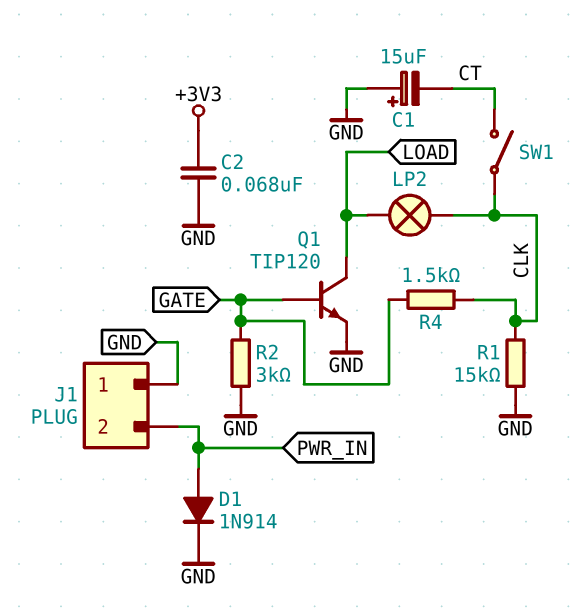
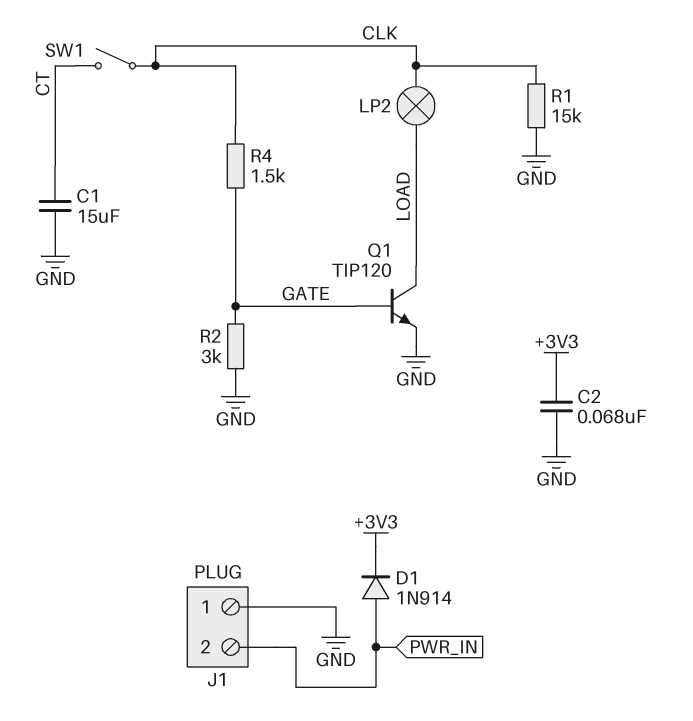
C1: 15uF (plus GND, minus CT) -> 15uF (CT, GND)
D1: diode 1N914 (A PWR_IN, K GND) -> diode 1N914 (A PWR_IN, K +3V3)

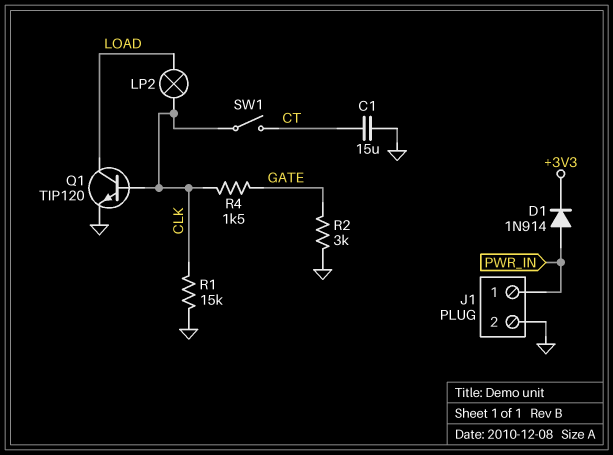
C2: 68nF (+3V3, GND) -> none
J1 pin 1: GND -> PWR_IN
J1 pin 2: PWR_IN -> GND
Q1: NPN TIP120 (B GATE, C LOAD, E GND) -> NPN TIP120 (B CLK, C LOAD, E GND)

